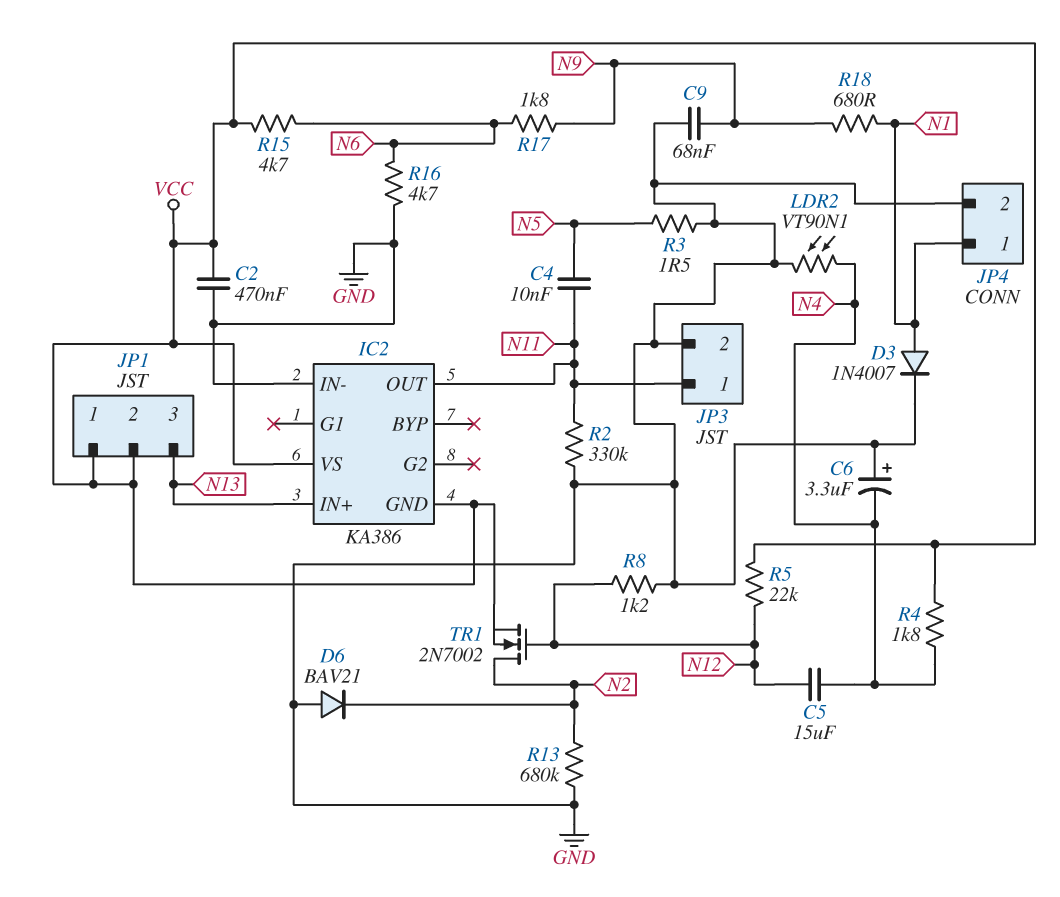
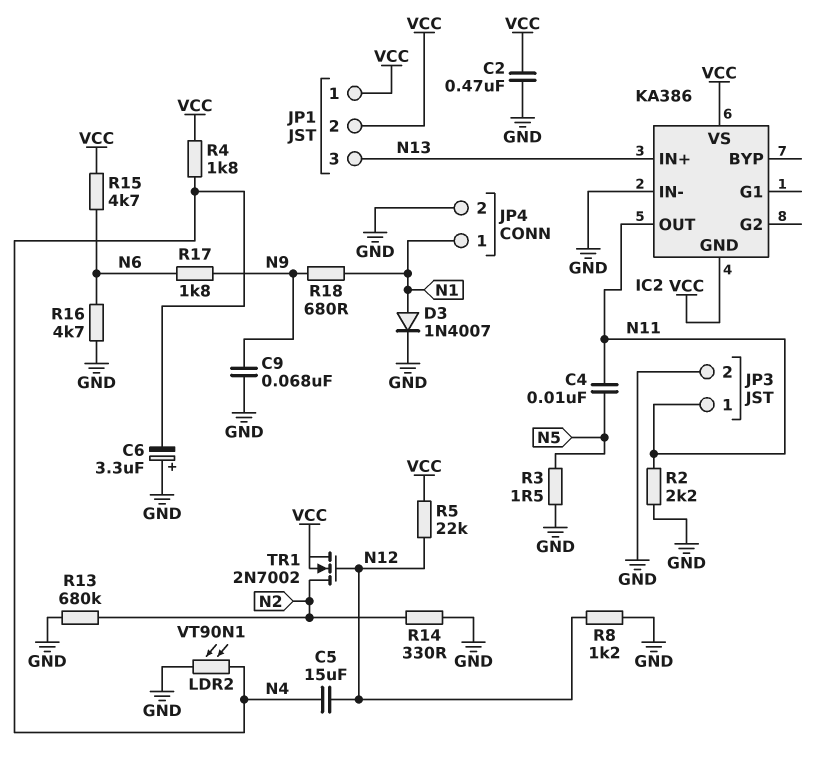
D6: diode BAV21 (A GND, K N2) -> none
R2: 330k (GND, N11) -> 2.2k (GND, N11)
R14: none -> 330 (GND, N2)

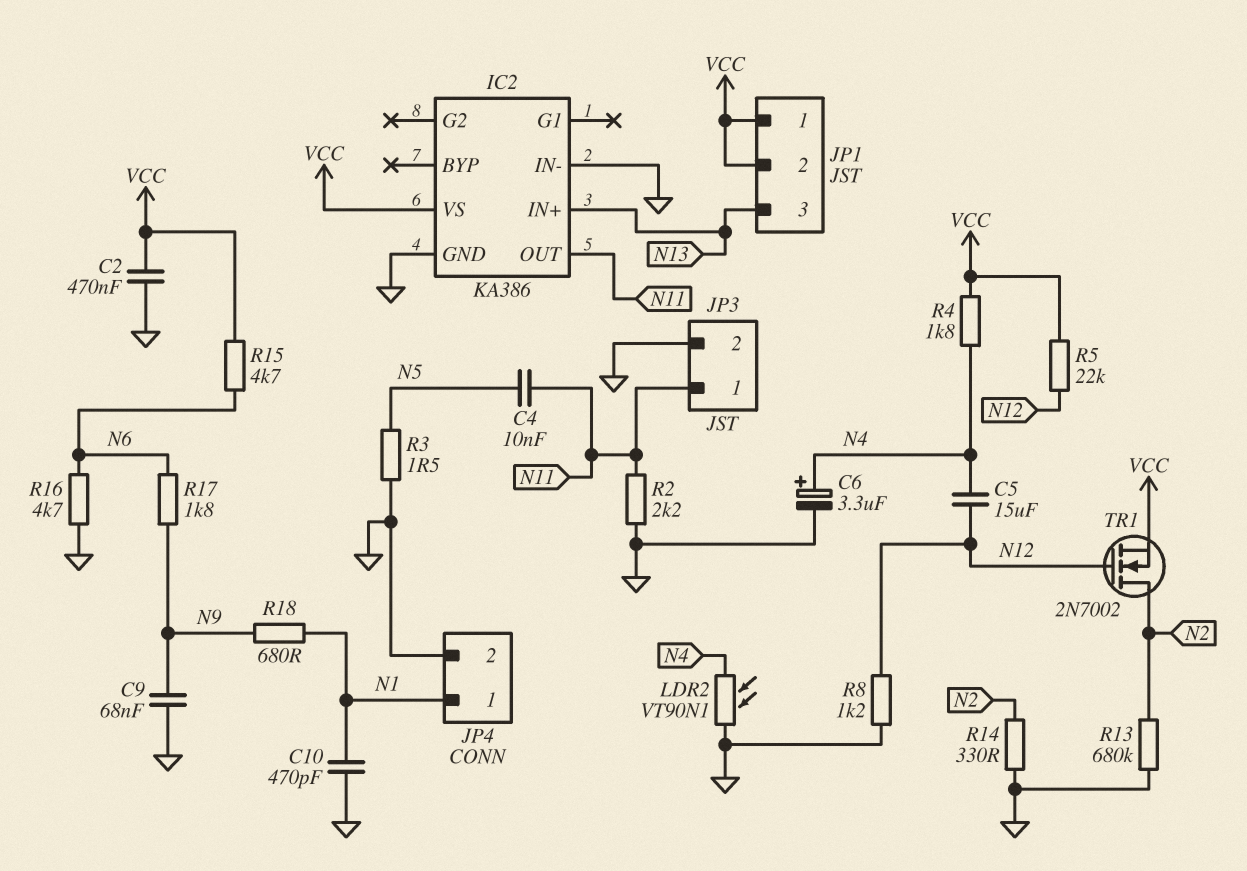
C6: 3.3uF (plus GND, minus N4) -> 3.3uF (plus N4, minus GND)
C10: none -> 470pF (GND, N1)
D3: diode 1N4007 (A N1, K GND) -> none
IC2 pin GND: VCC -> GND

